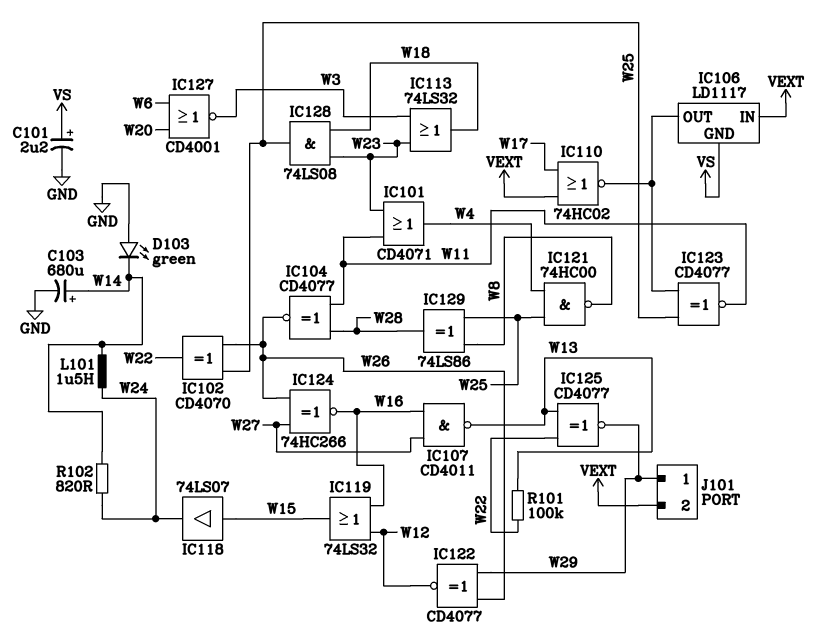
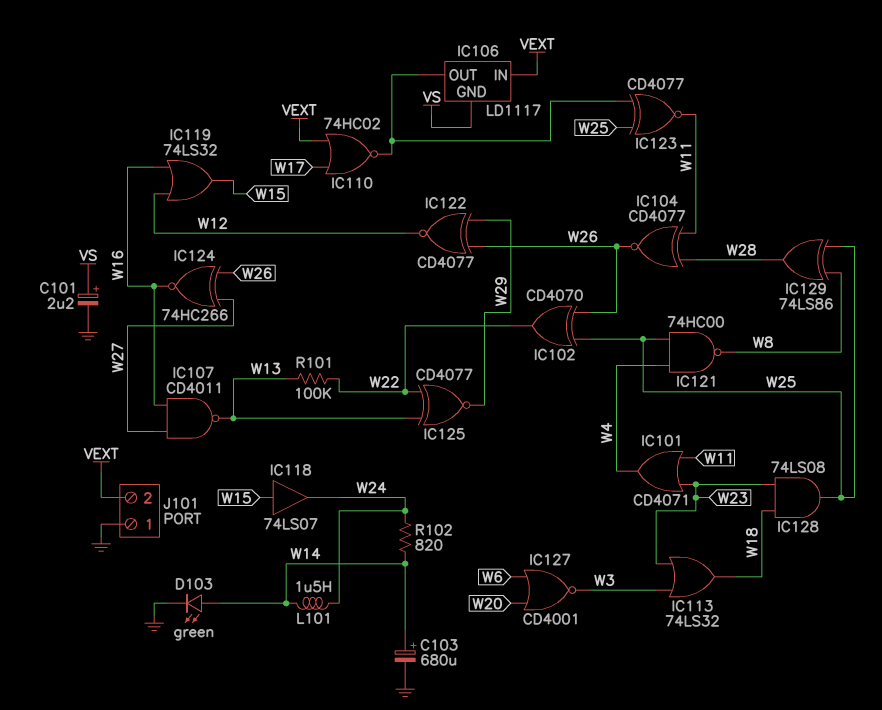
D103: LED green (A GND, K W14) -> LED green (A W14, K GND)
J101 pin 1: W29 -> GND

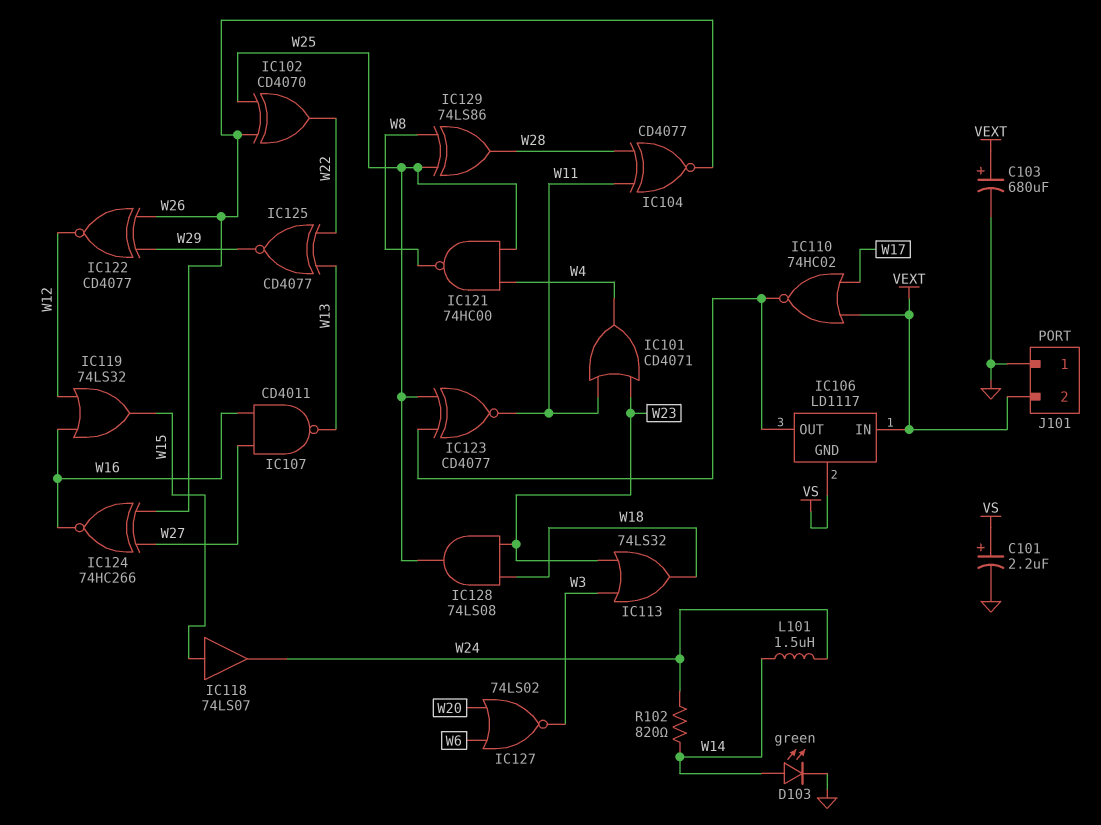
C103: 680uF (plus W14, minus GND) -> 680uF (plus VEXT, minus GND)
IC127: NOR CD4001 (in W6, in W20, out W3) -> NOR 74LS02 (in W6, in W20, out W3)
R101: 100k (W13, W22) -> none

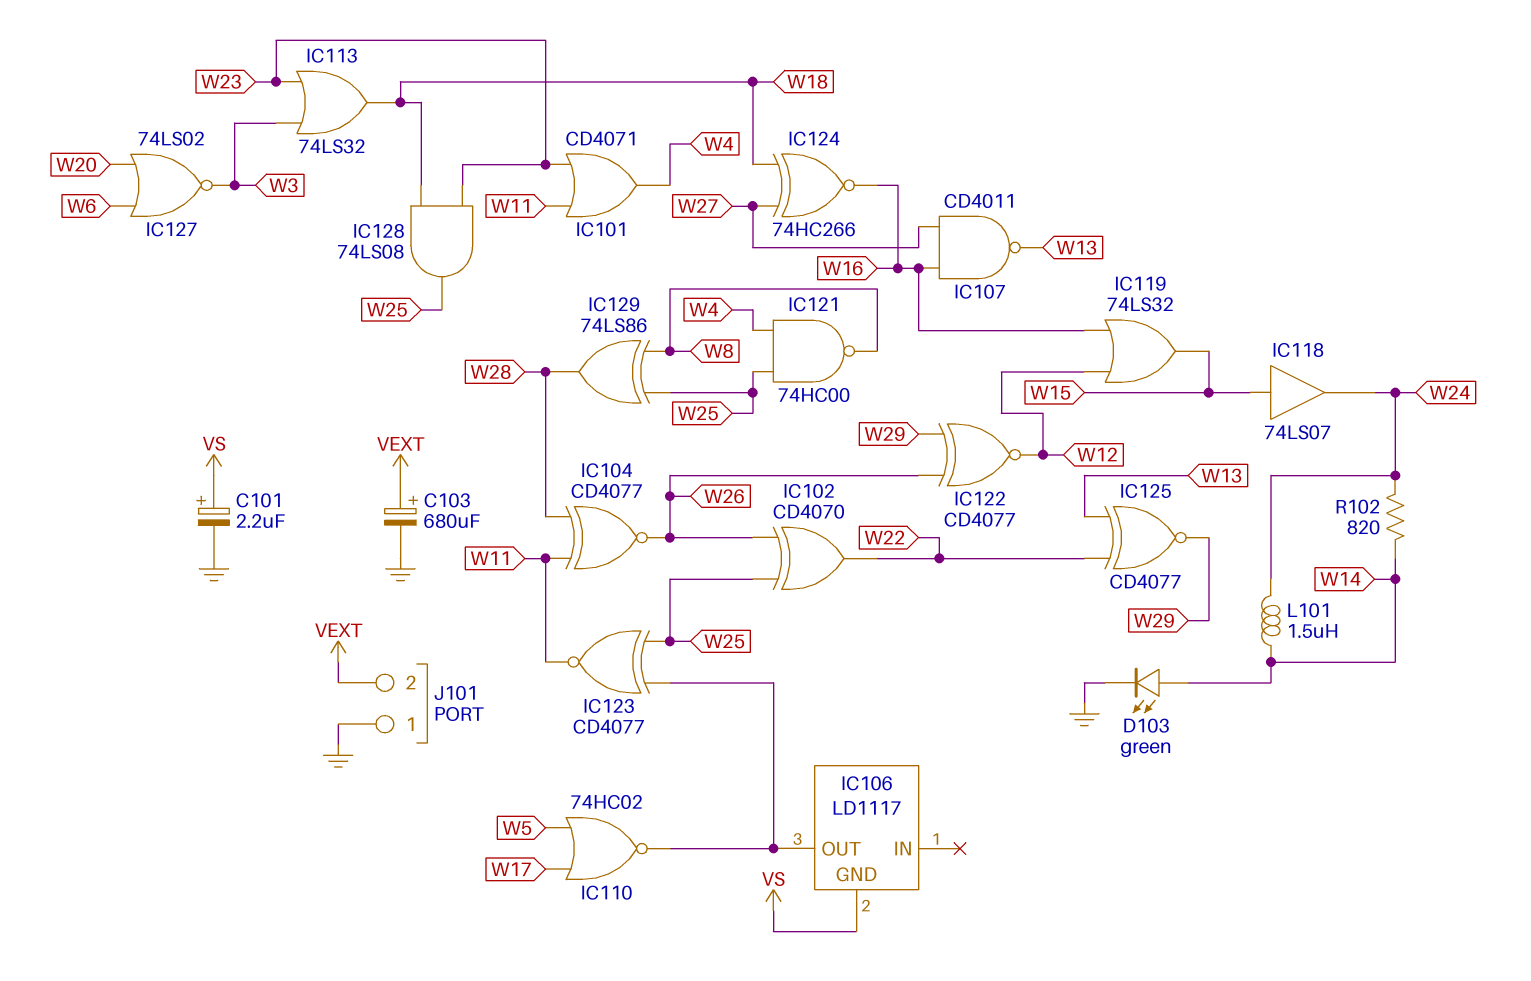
IC106 pin IN: VEXT -> none
IC110: NOR 74HC02 (in VEXT, in W17, out IC106/OUT) -> NOR 74HC02 (in W5, in W17, out IC106/OUT)
IC124: XNOR 74HC266 (in W26, in W27, out W16) -> XNOR 74HC266 (in W18, in W27, out W16)

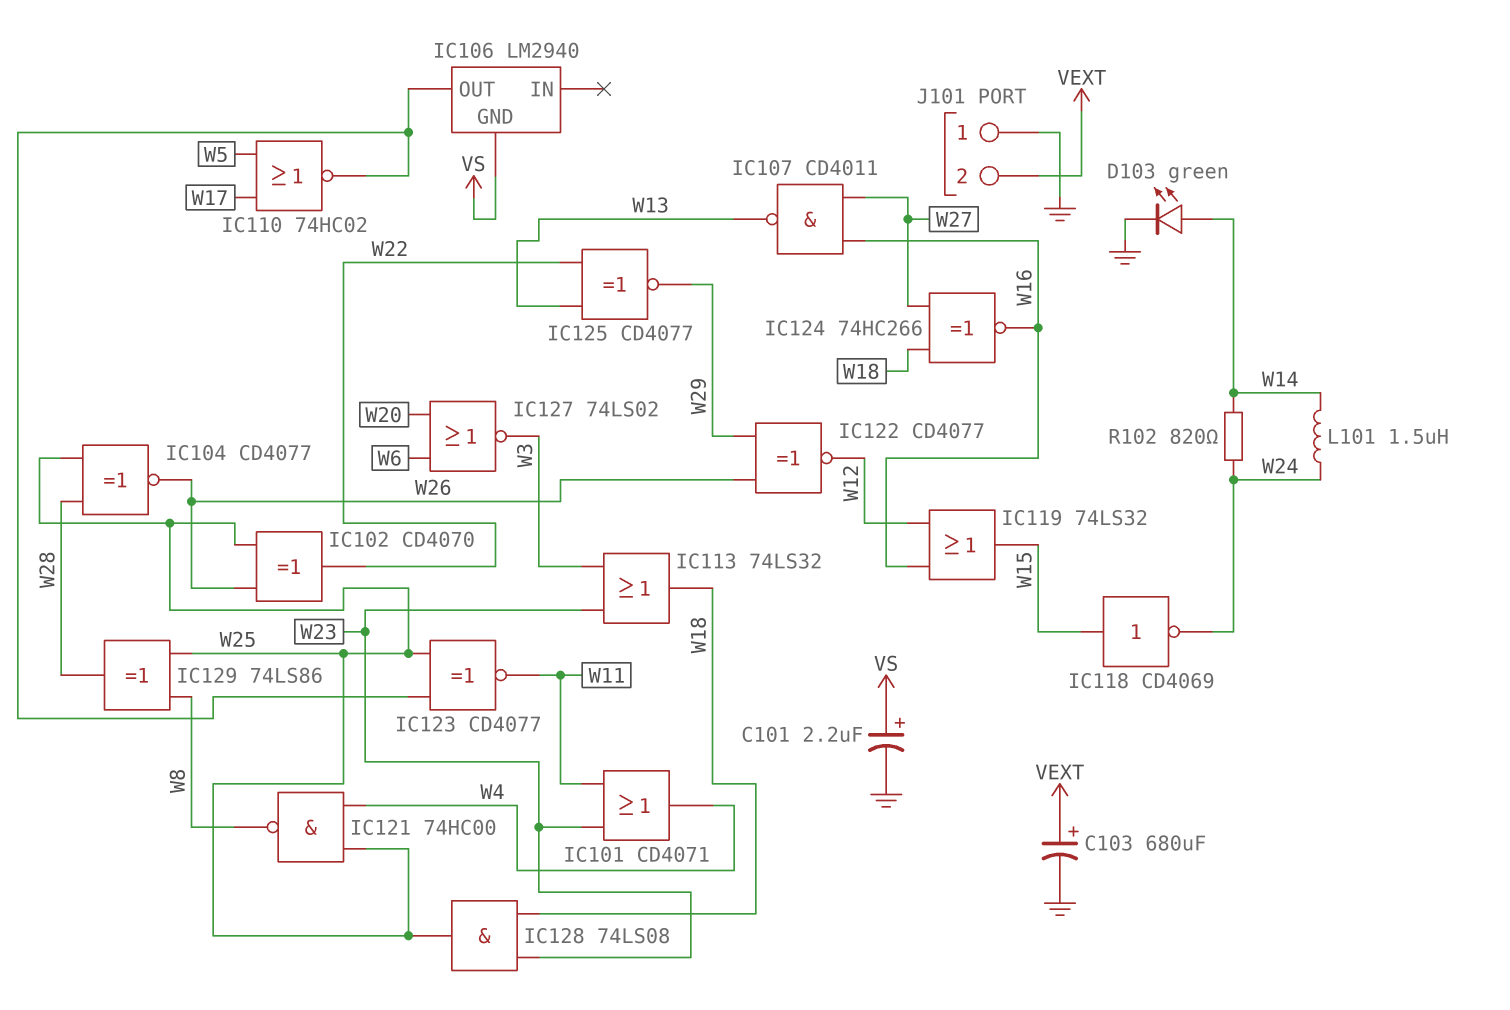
IC104: XNOR CD4077 (in W11, in W28, out W26) -> XNOR CD4077 (in W25, in W28, out W26)
IC106: LD1117 -> LM2940
IC118: buffer 74LS07 (in W15, out W24) -> NOT CD4069 (in W15, out W24)

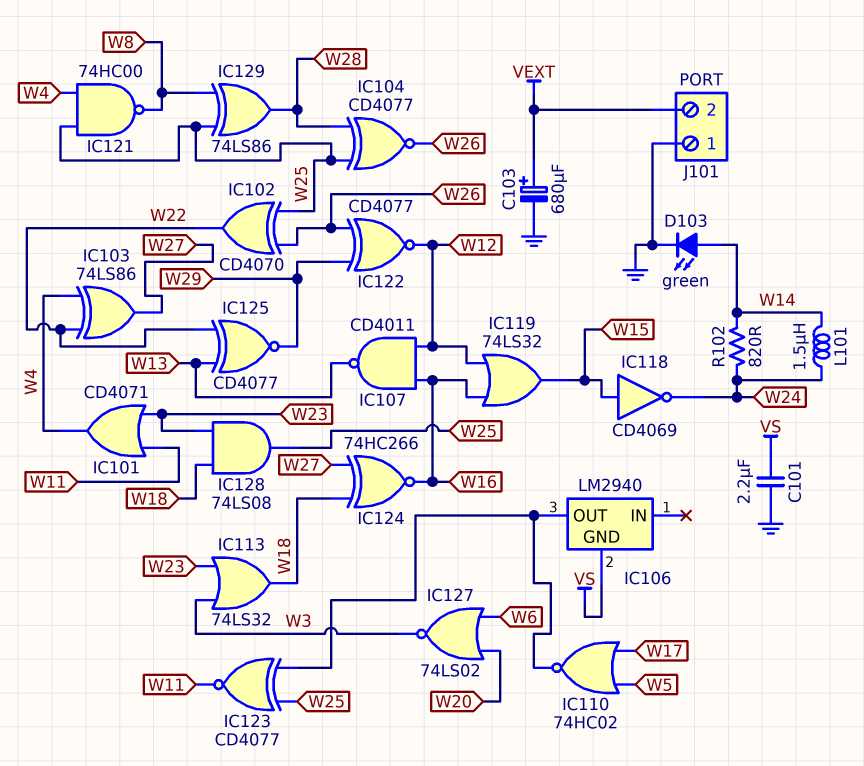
C101: 2.2uF (plus VS, minus GND) -> 2.2uF (GND, VS)
IC103: none -> XOR 74LS86 (in W4, in W22, out W27)
IC107: NAND CD4011 (in W16, in W27, out W13) -> NAND CD4011 (in W12, in W16, out W13)

